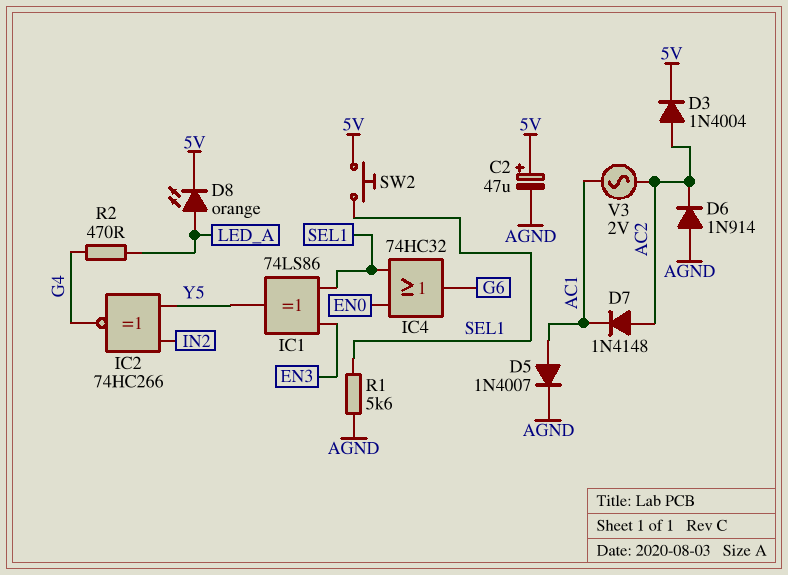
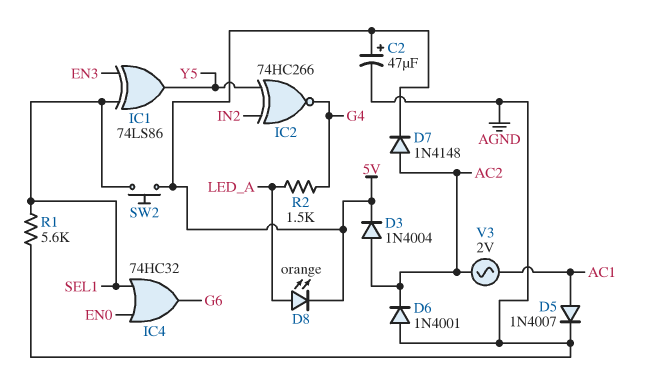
D6: diode 1N914 (A AGND, K AC2) -> diode 1N4001 (A AGND, K AC2)
D7: diode 1N4148 (A AC2, K AC1) -> diode 1N4148 (A AC2, K 5V)
R2: 470 (G4, LED_A) -> 1.5k (G4, LED_A)

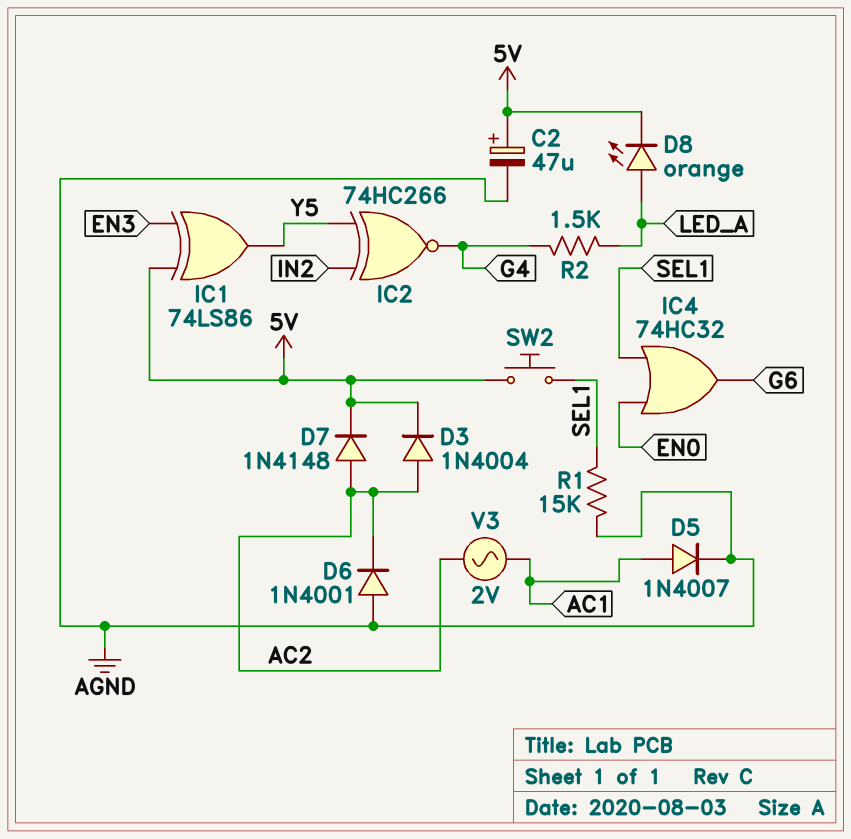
IC1: XOR 74LS86 (in EN3, in SEL1, out Y5) -> XOR 74LS86 (in 5V, in EN3, out Y5)
R1: 5.6k (AGND, SEL1) -> 15k (AGND, SEL1)

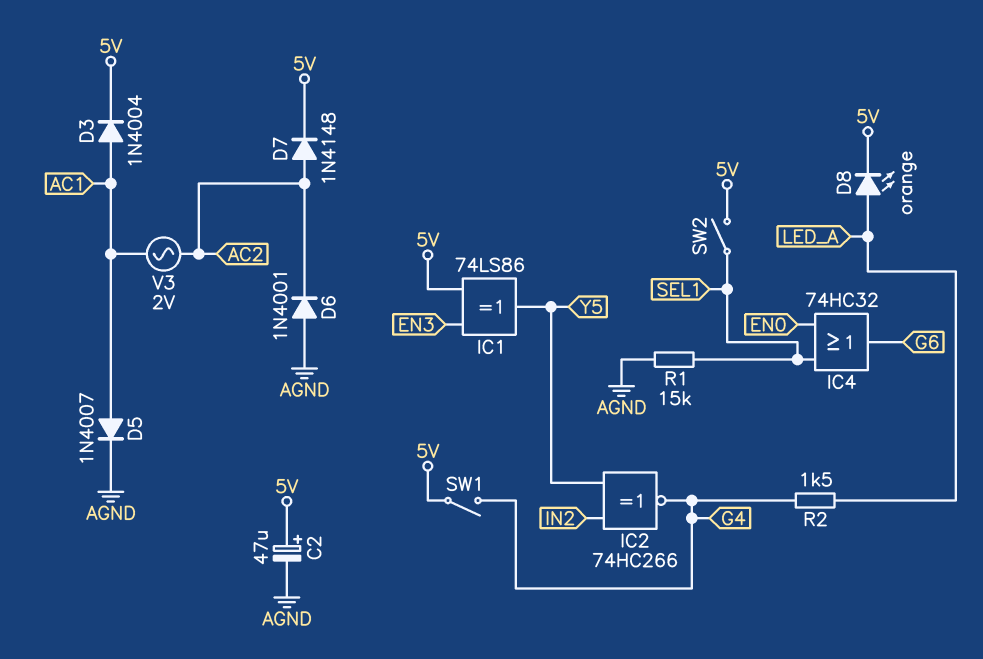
D3: diode 1N4004 (A AC2, K 5V) -> diode 1N4004 (A AC1, K 5V)
SW1: none -> switch (5V, G4)
SW2: button (5V, SEL1) -> switch (5V, SEL1)

